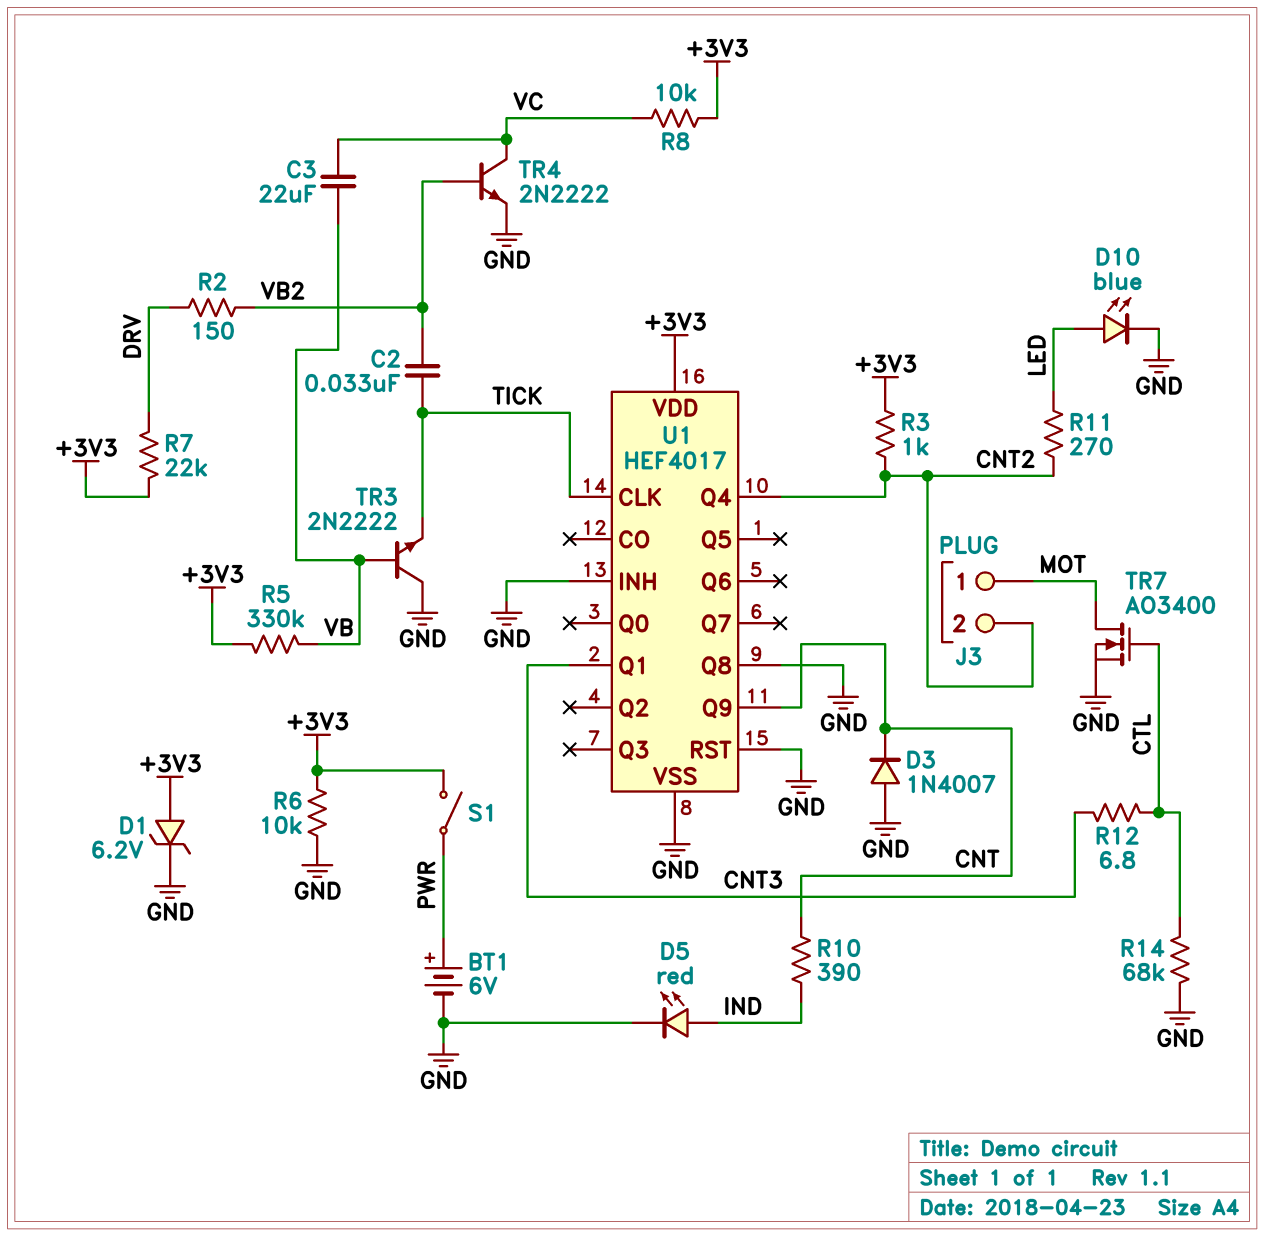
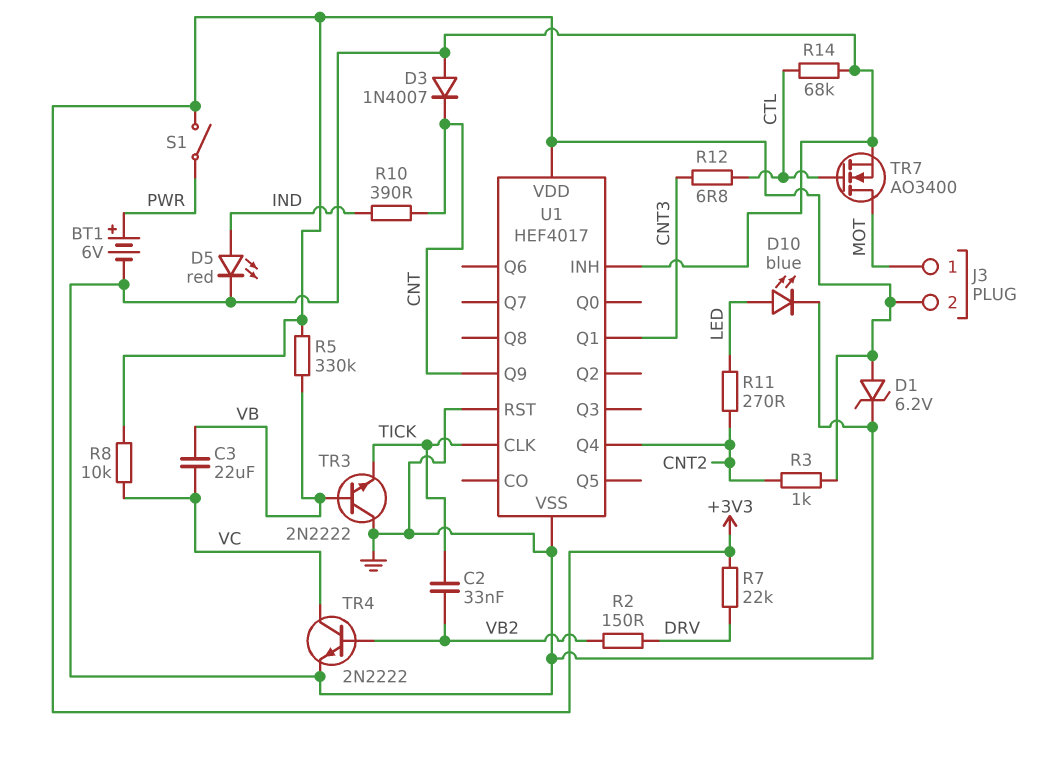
J3 pin 2: CNT2 -> +3V3
R6: 10k (+3V3, GND) -> none
U1 pin Q8: GND -> none

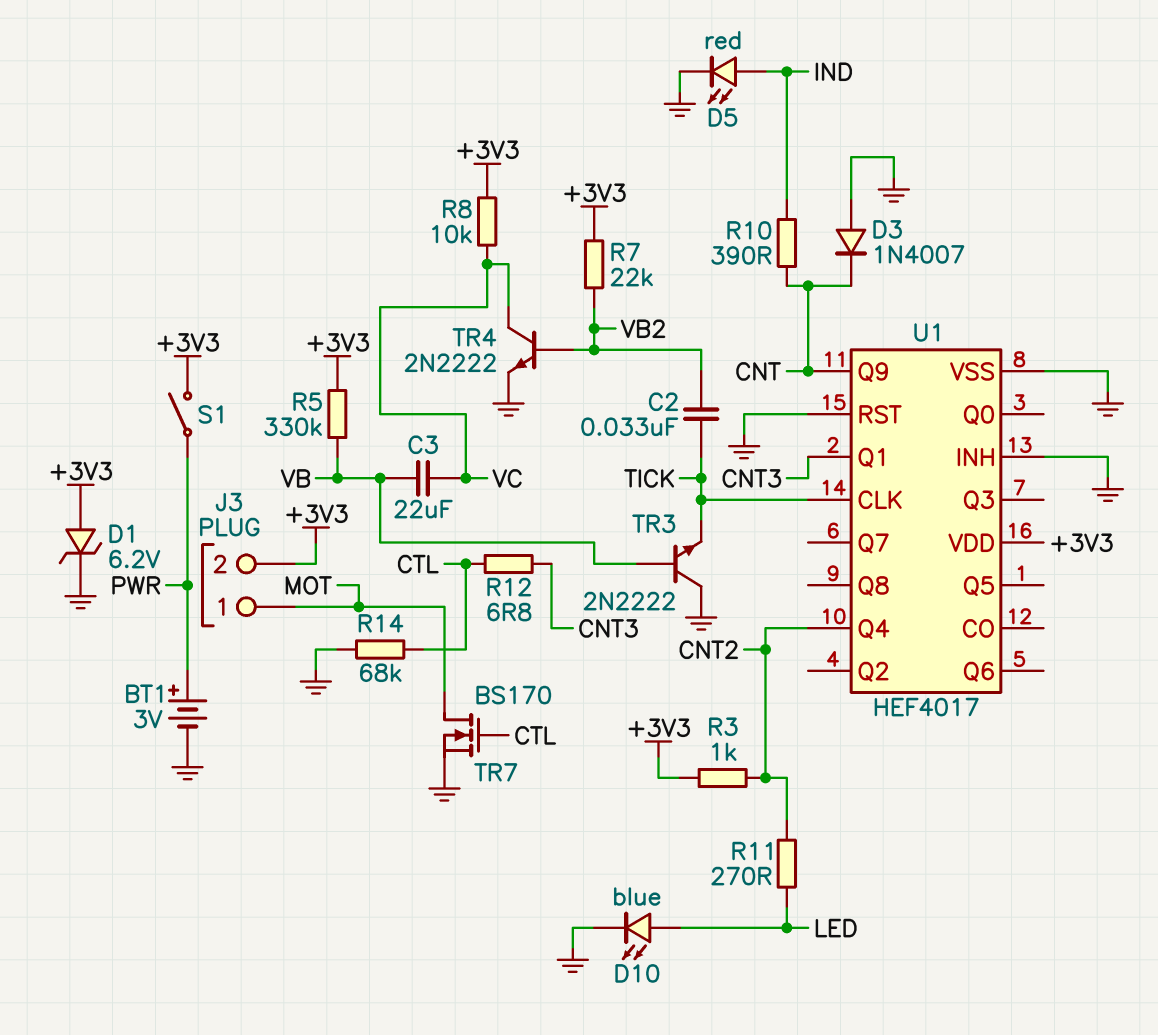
BT1: 6V (plus PWR, minus GND) -> 3V (plus PWR, minus GND)
R2: 150 (DRV, VB2) -> none
R7: 22k (+3V3, DRV) -> 22k (+3V3, VB2)
TR7: NMOS AO3400 (G CTL, D MOT, S GND) -> NMOS BS170 (G CTL, D MOT, S GND)

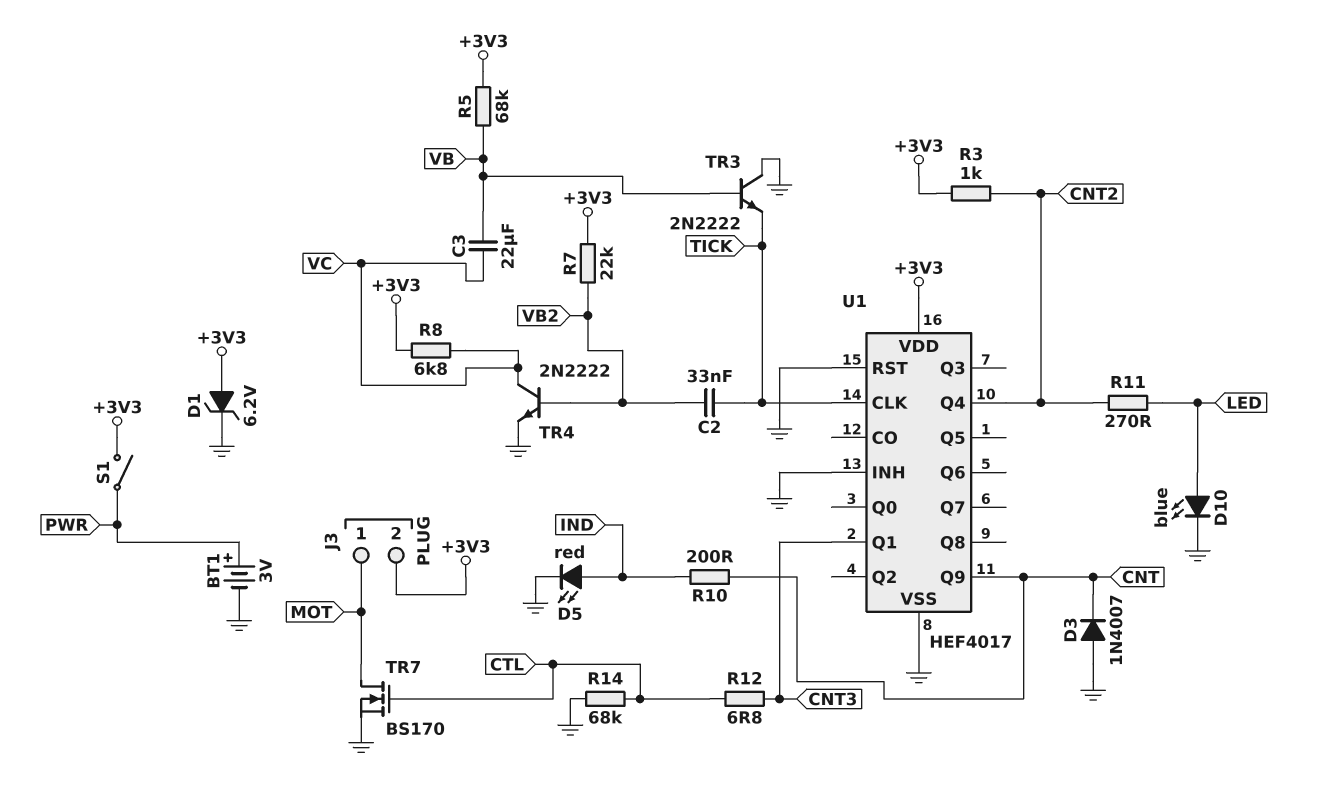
R5: 330k (+3V3, VB) -> 68k (+3V3, VB)
R8: 10k (+3V3, VC) -> 6.8k (+3V3, VC)
R10: 390 (CNT, IND) -> 200 (CNT, IND)

